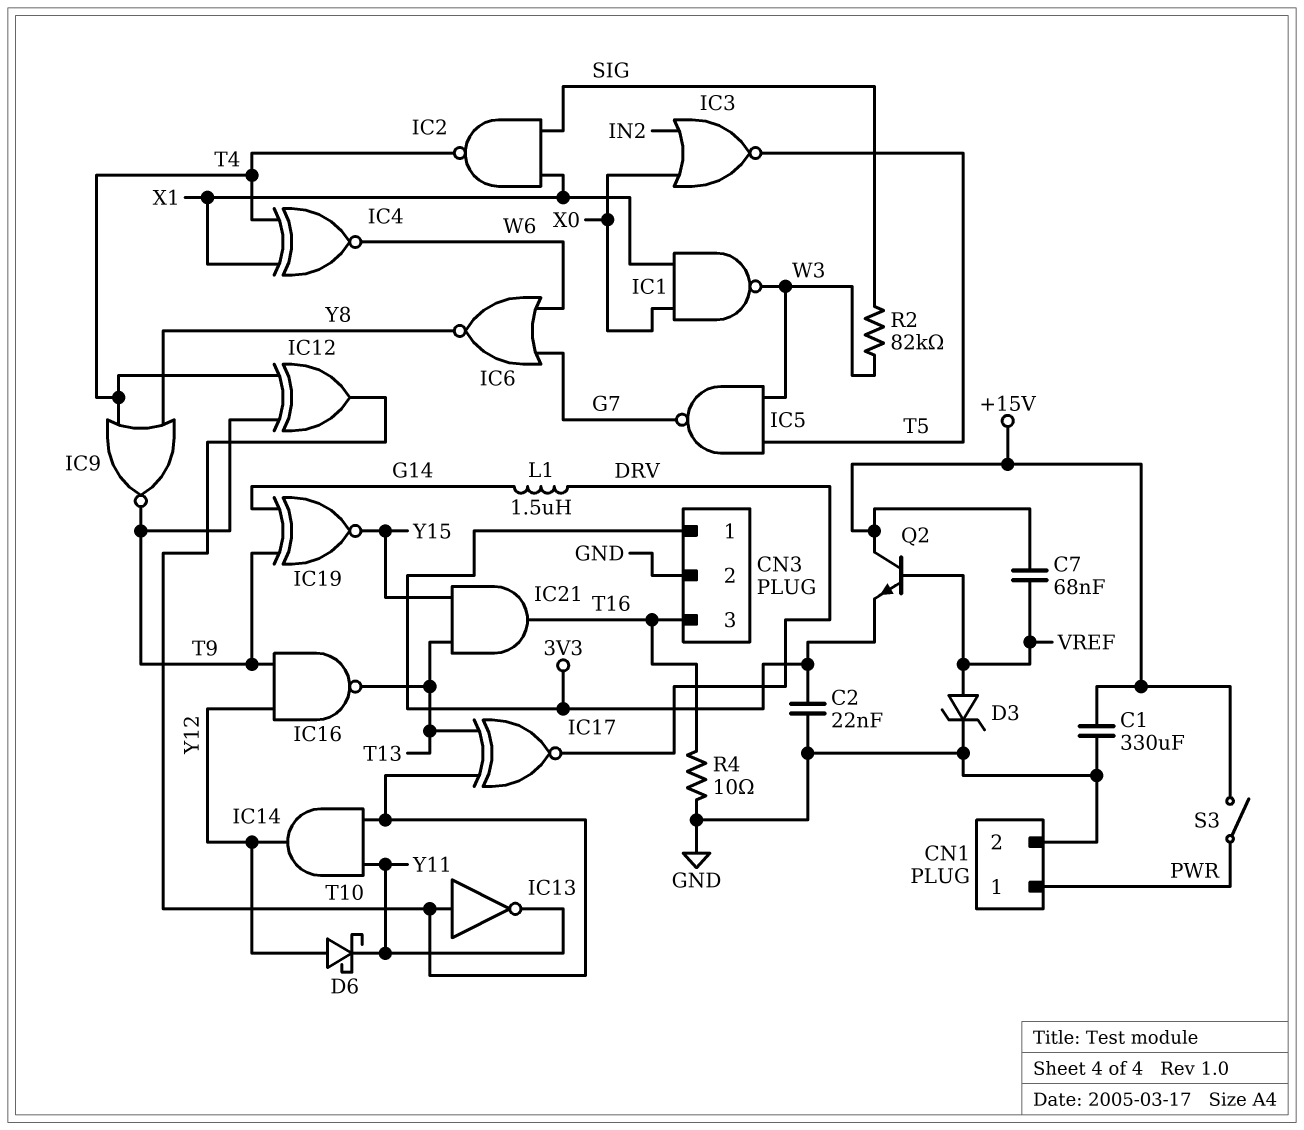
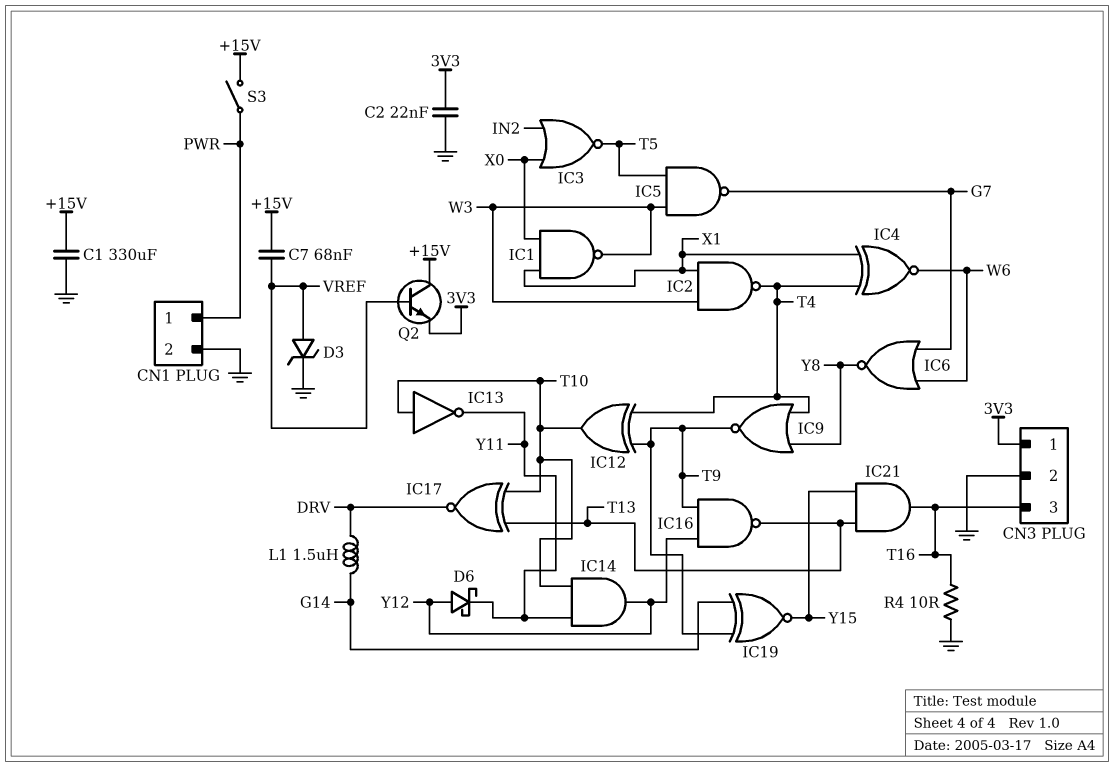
IC2: NAND (in SIG, in X1, out T4) -> NAND (in W3, in X1, out T4)
R2: 82k (SIG, W3) -> none

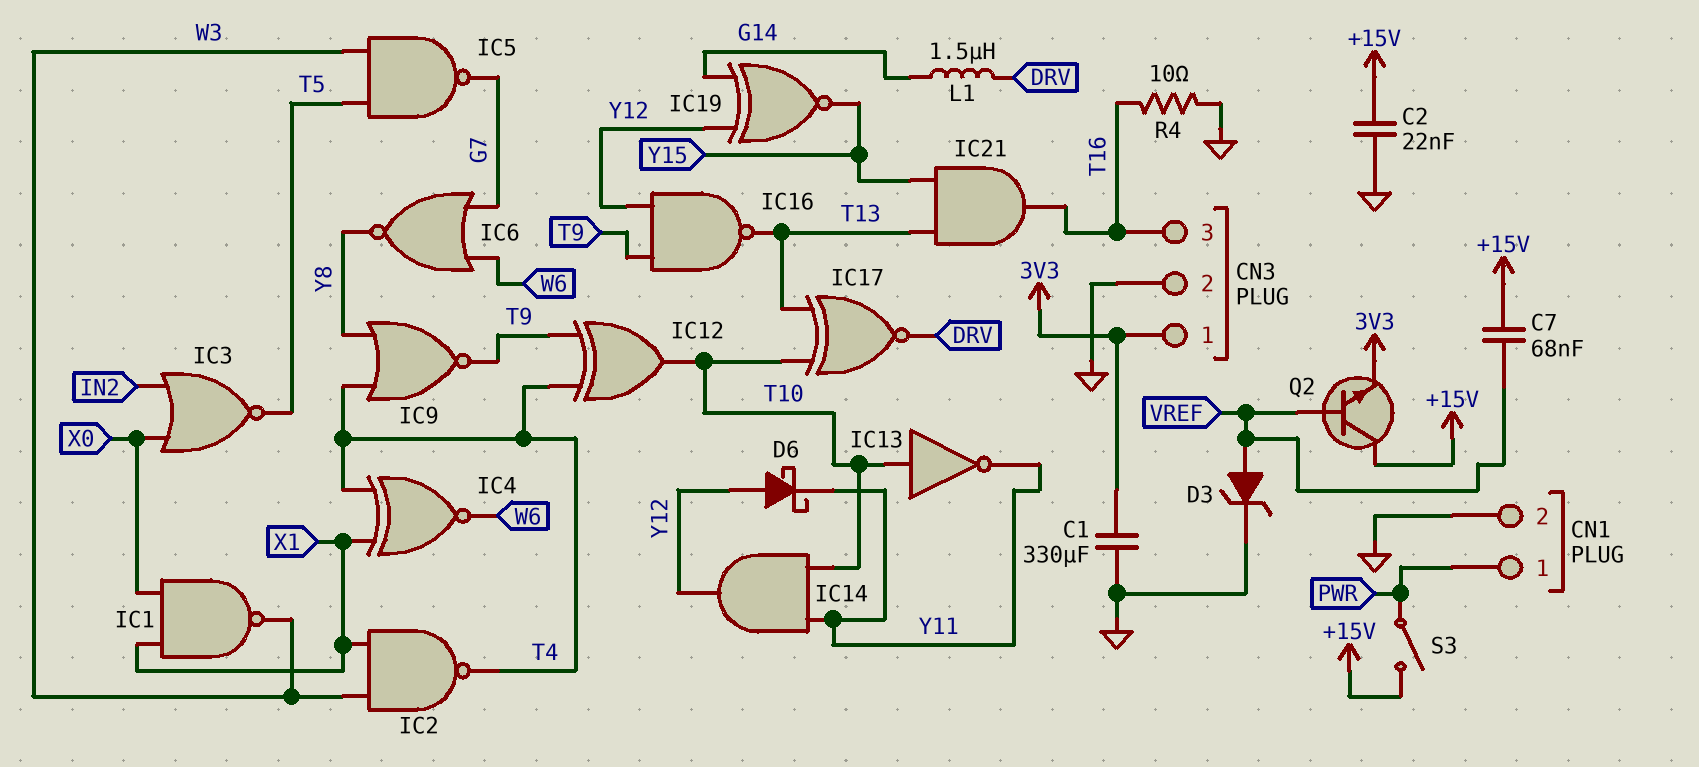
C1: 330uF (+15V, GND) -> 330uF (3V3, GND)
C2: 22nF (3V3, GND) -> 22nF (+15V, GND)
IC19: XNOR (in G14, in T9, out Y15) -> XNOR (in G14, in Y12, out Y15)

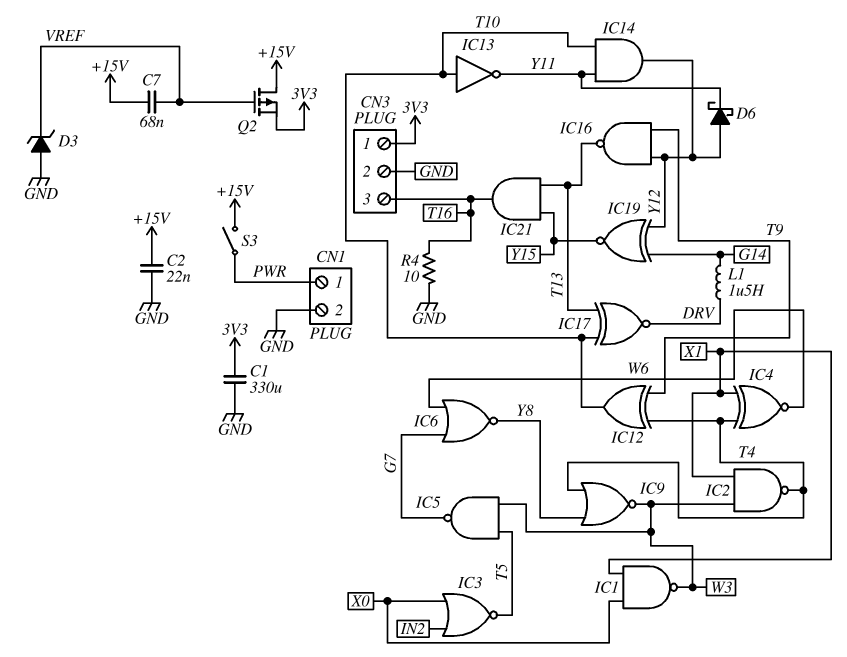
D3: zener (A VREF, K GND) -> zener (A GND, K VREF)
IC9: NOR (in T4, in Y8, out T9) -> NOR (in T4, in Y8, out W3)
Q2: NPN (B VREF, C +15V, E 3V3) -> PMOS (G VREF, D +15V, S 3V3)

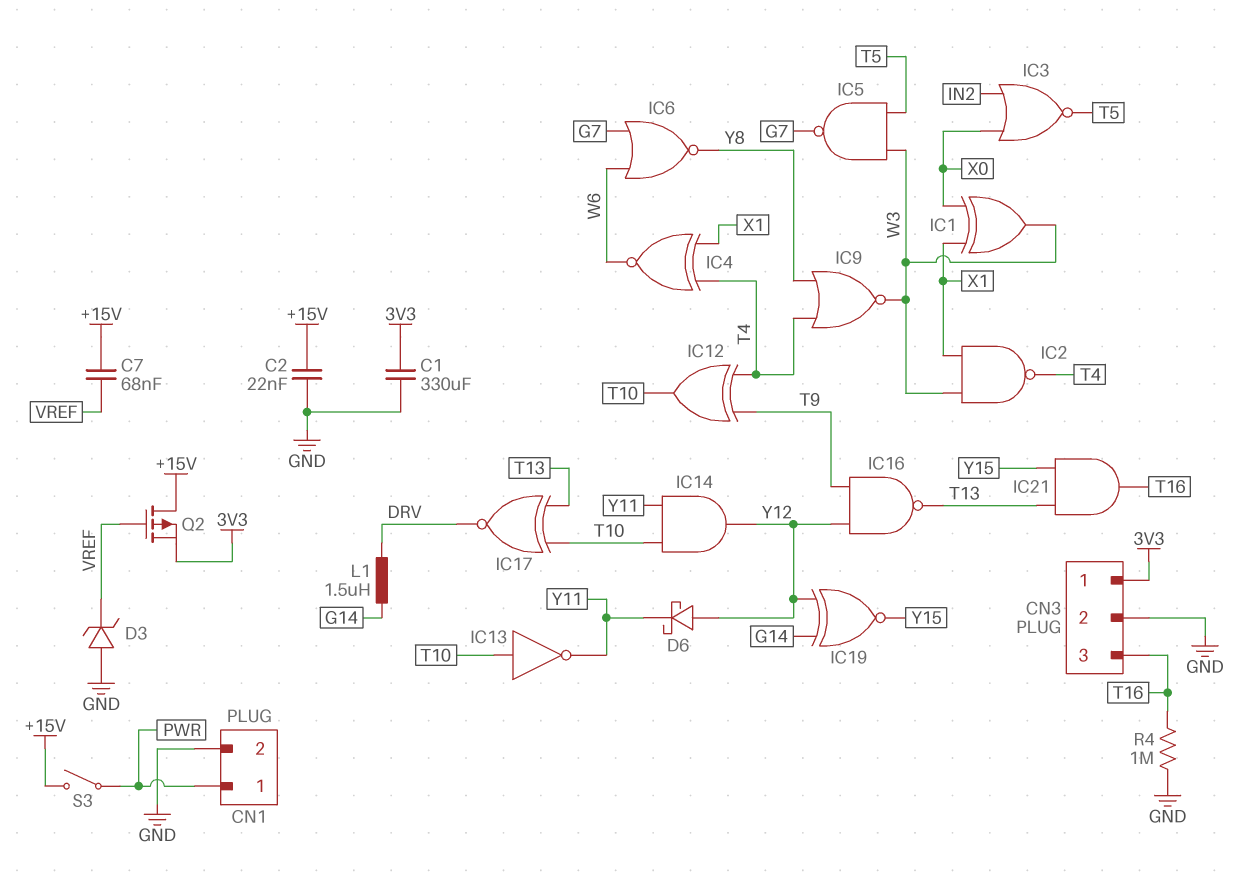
IC1: NAND (in X0, in X1, out W3) -> XOR (in X0, in X1, out W3)
R4: 10 (GND, T16) -> 1M (GND, T16)

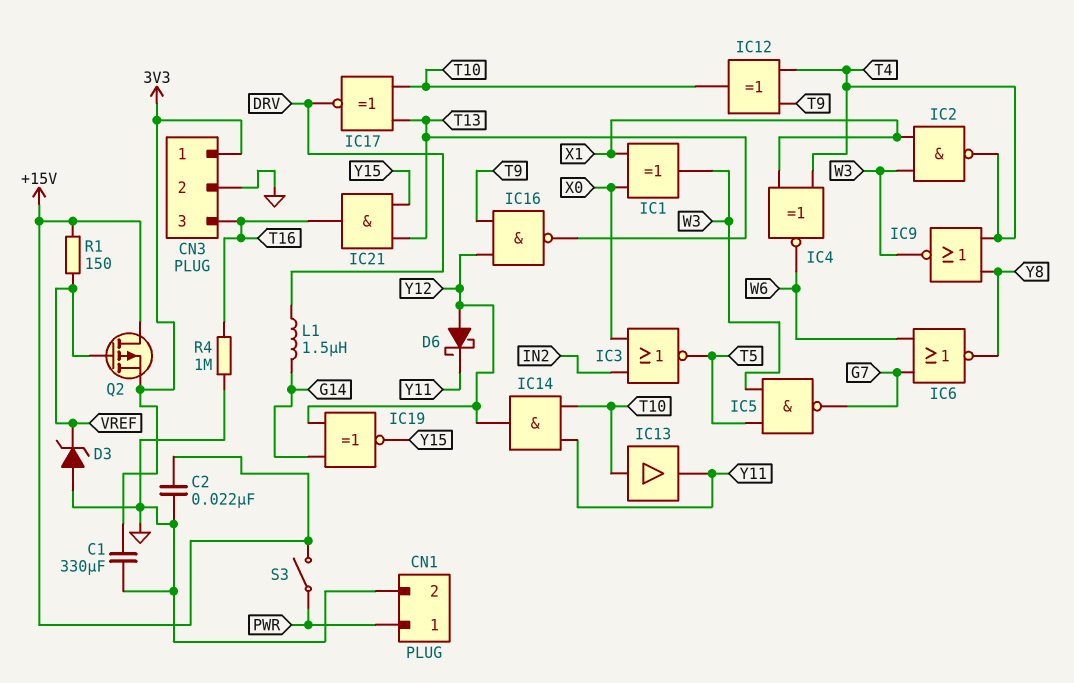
C7: 68nF (+15V, VREF) -> none
IC13: NOT (in T10, out Y11) -> buffer (in T10, out Y11)
R1: none -> 150 (+15V, VREF)

